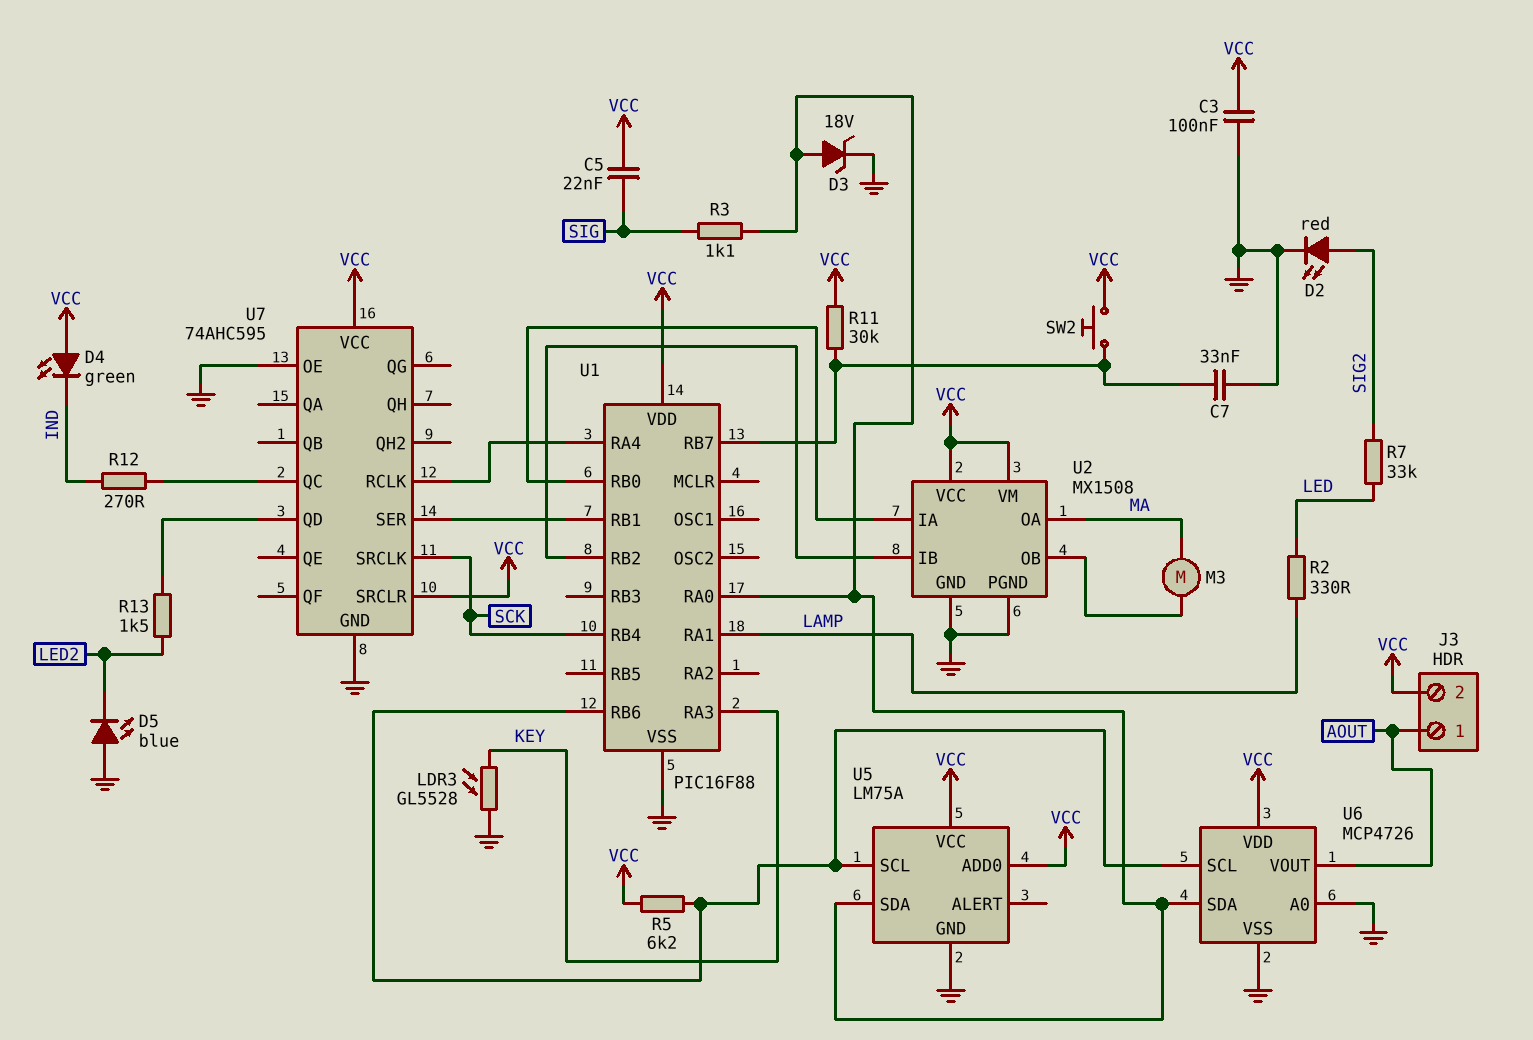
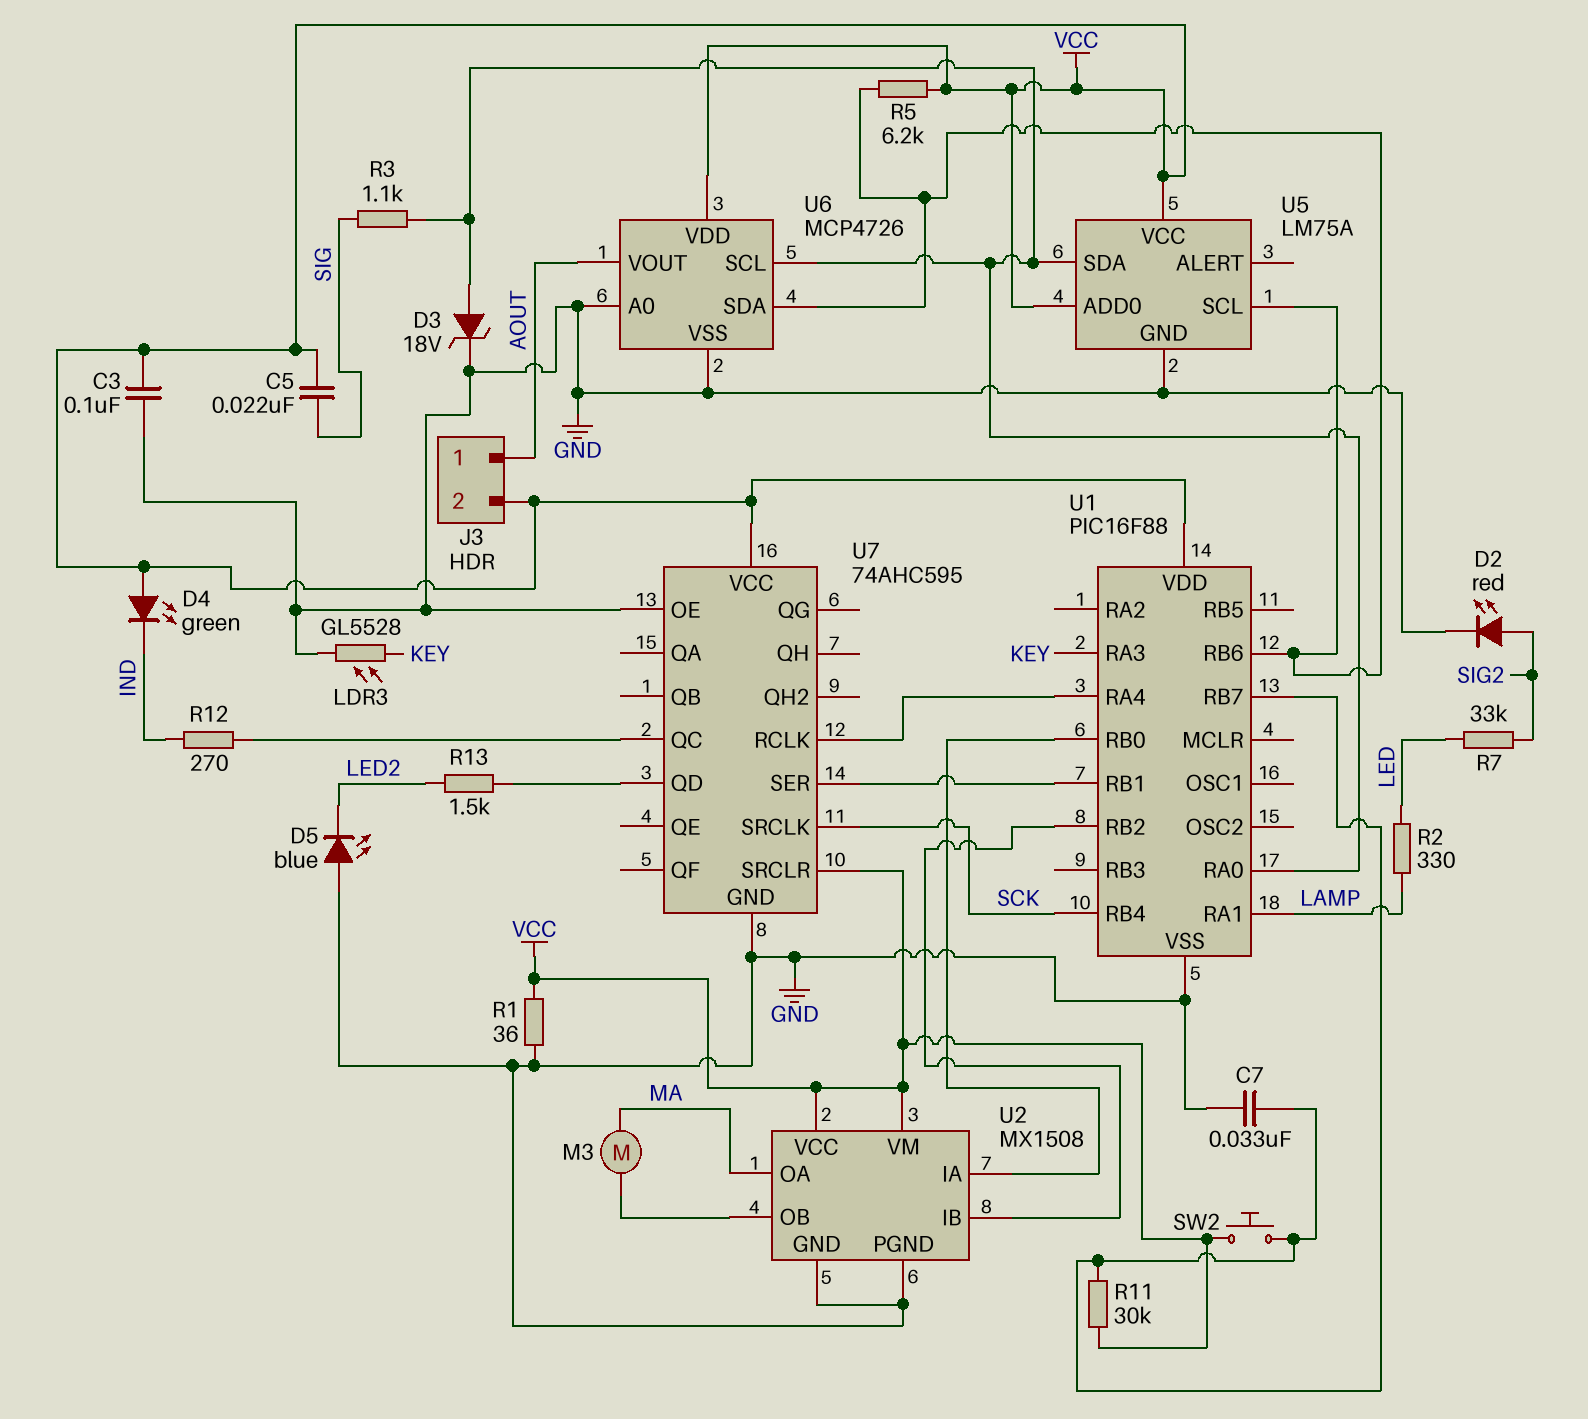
R1: none -> 36 (GND, VCC)
U6 pin SCL: U1/RB6 -> U1/RA0
U6 pin SDA: U1/RA0 -> U1/RB6

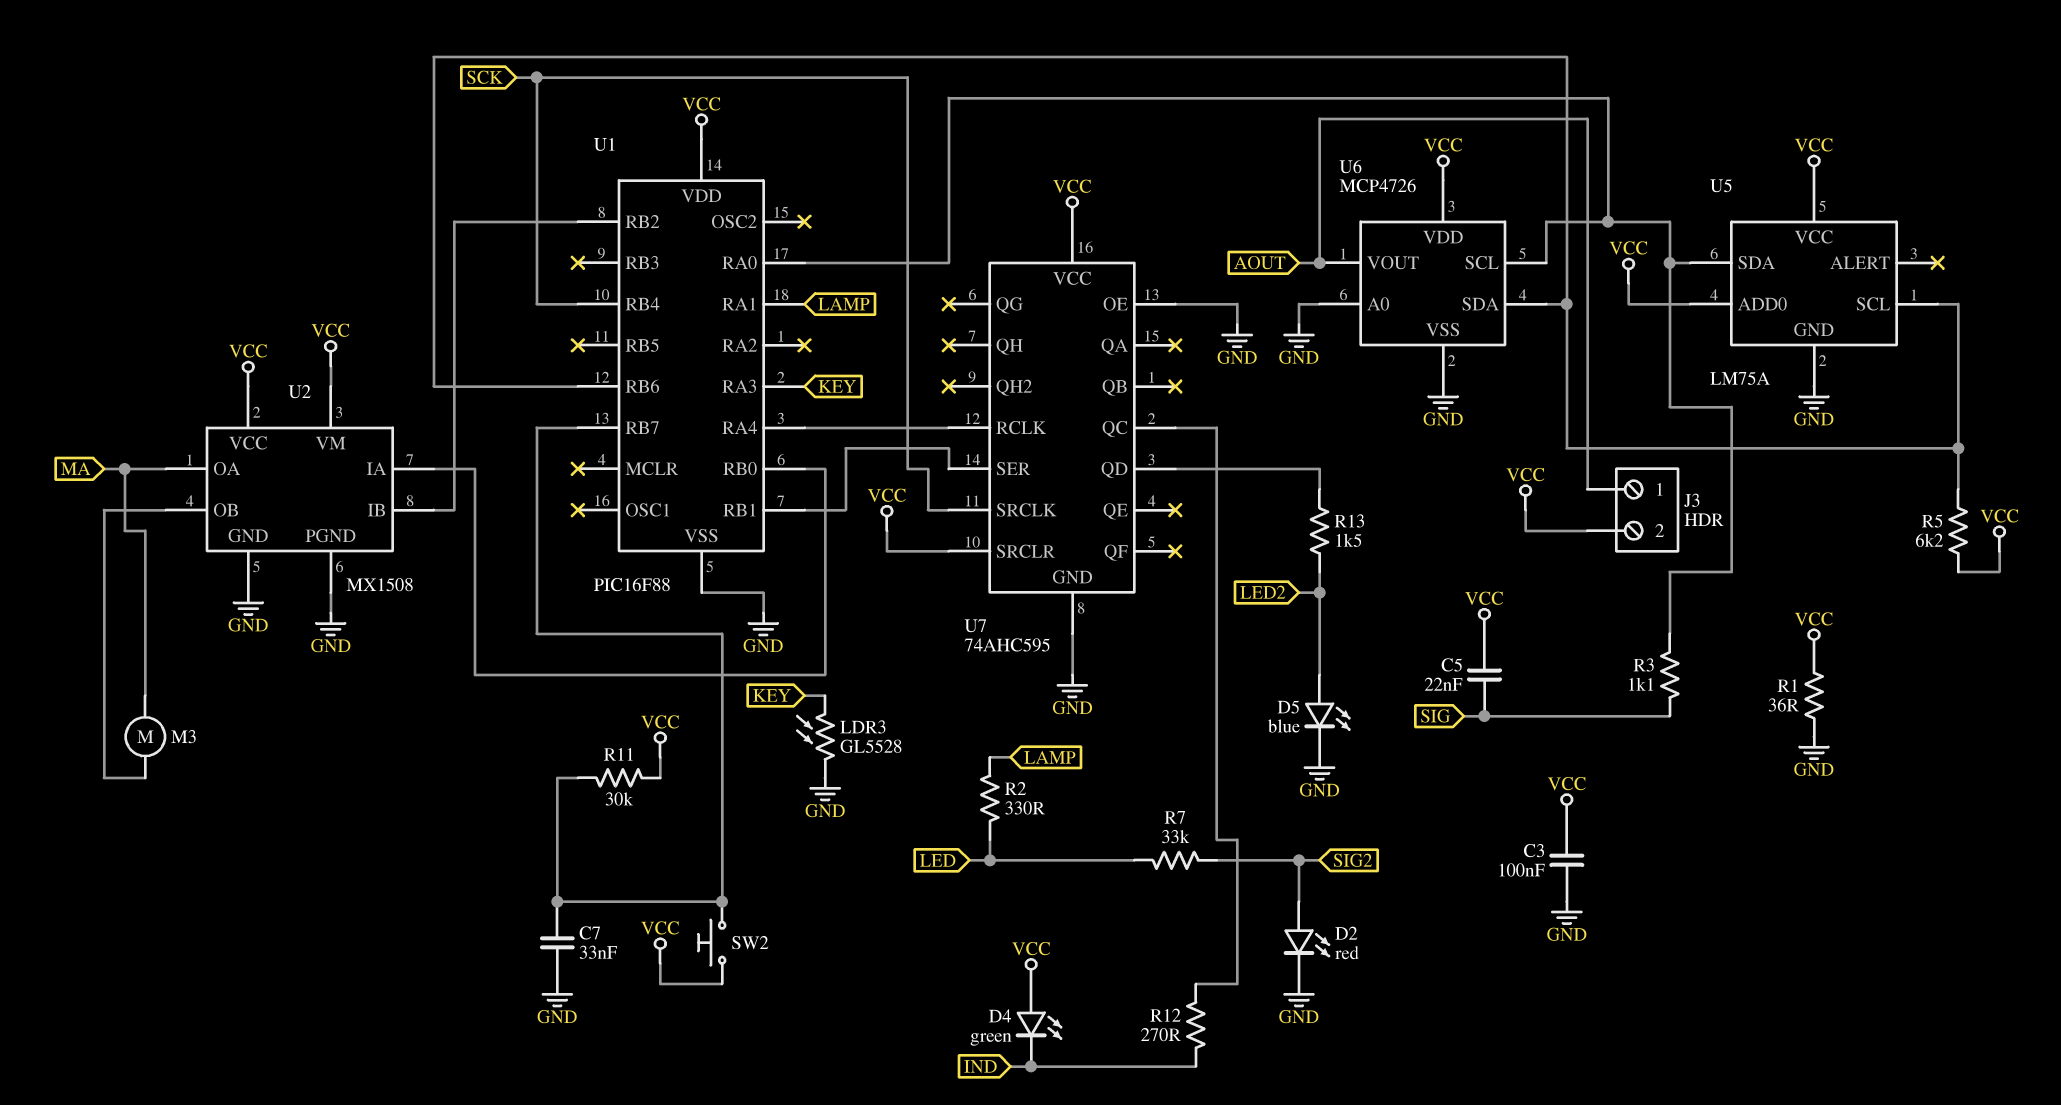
D3: zener 18V (A U1/RA0, K GND) -> none
D5: LED blue (A GND, K LED2) -> LED blue (A LED2, K GND)

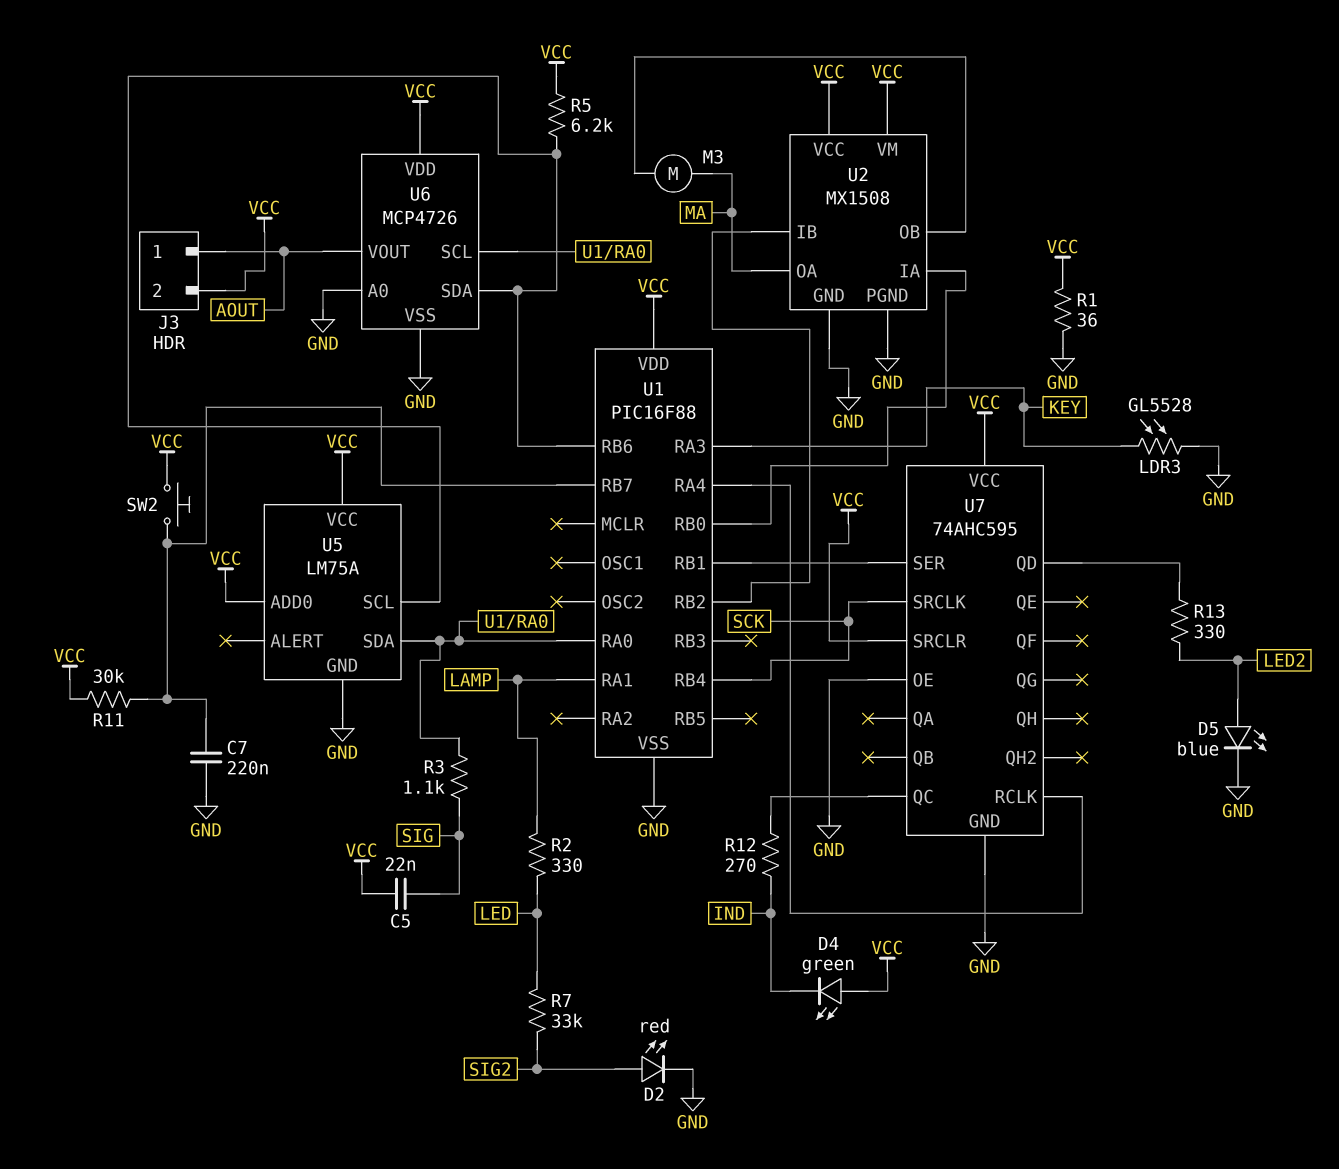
C3: 100nF (GND, VCC) -> none
C7: 33nF (GND, U1/RB7) -> 220nF (GND, U1/RB7)
R13: 1.5k (LED2, U7/QD) -> 330 (LED2, U7/QD)

